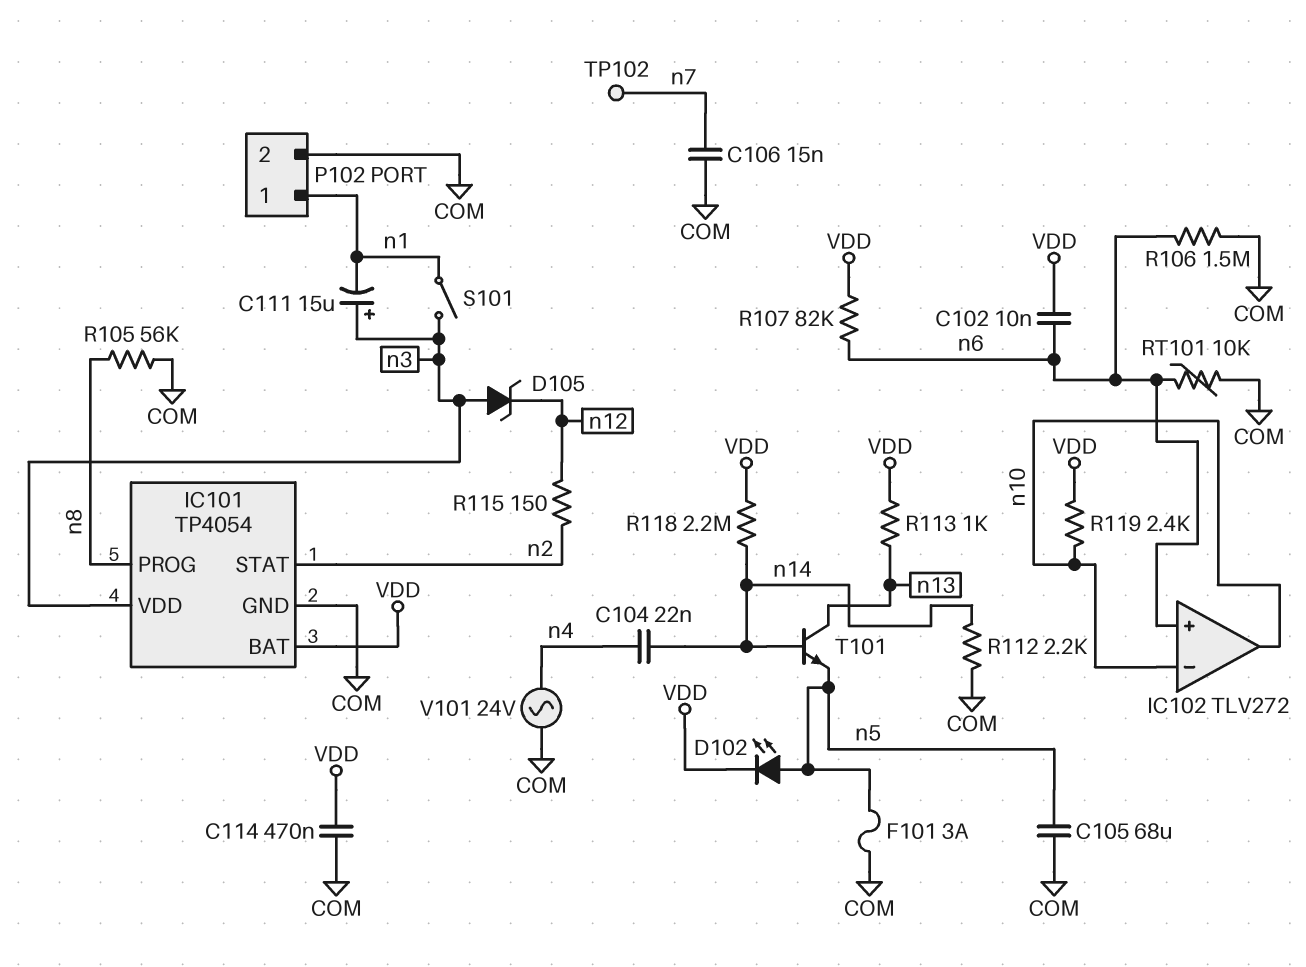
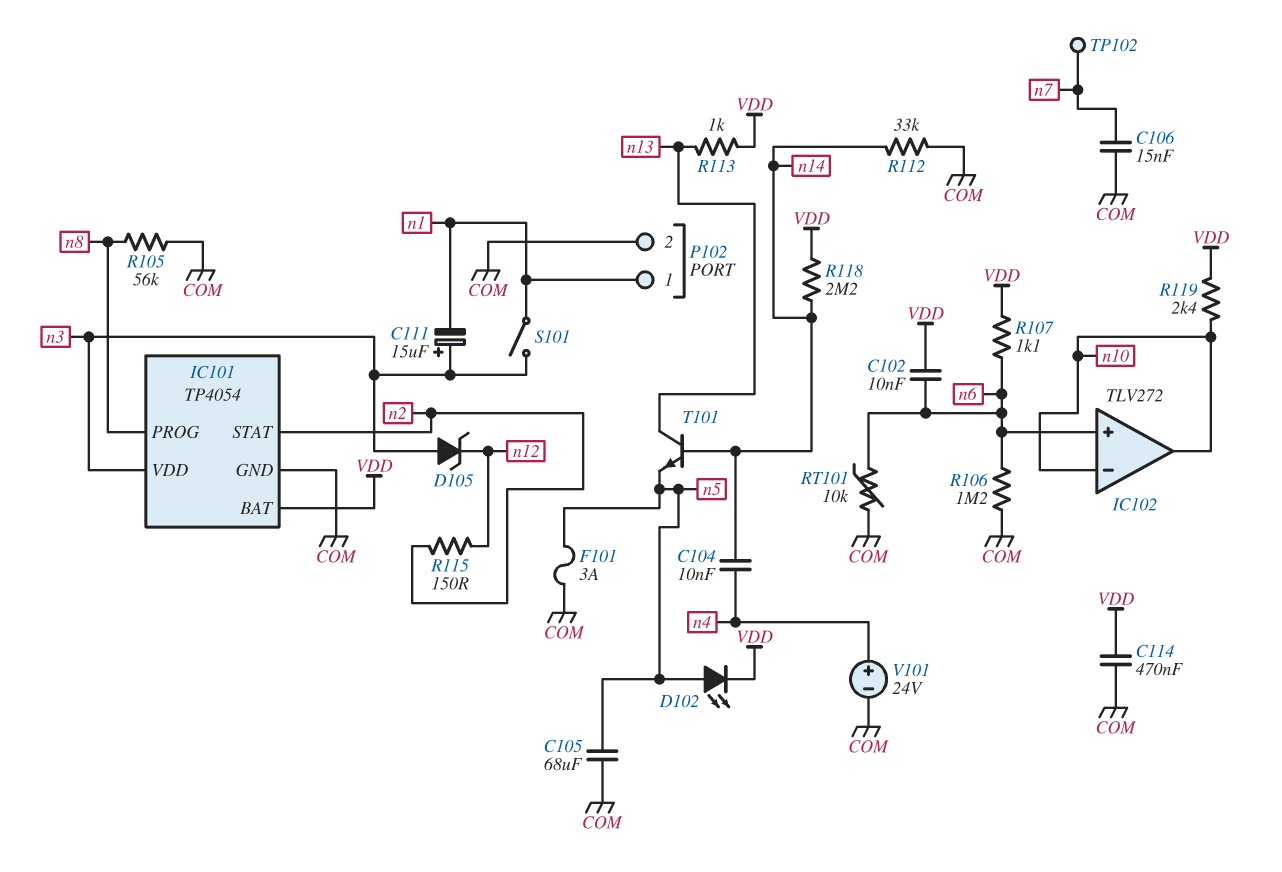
C104: 22nF (n4, n14) -> 10nF (n4, n14)
R106: 1.5M (COM, n6) -> 1.2M (COM, n6)
R107: 82k (VDD, n6) -> 1.1k (VDD, n6)
R112: 2.2k (COM, n14) -> 33k (COM, n14)
V101: AC 24V (COM, n4) -> 24V (plus n4, minus COM)

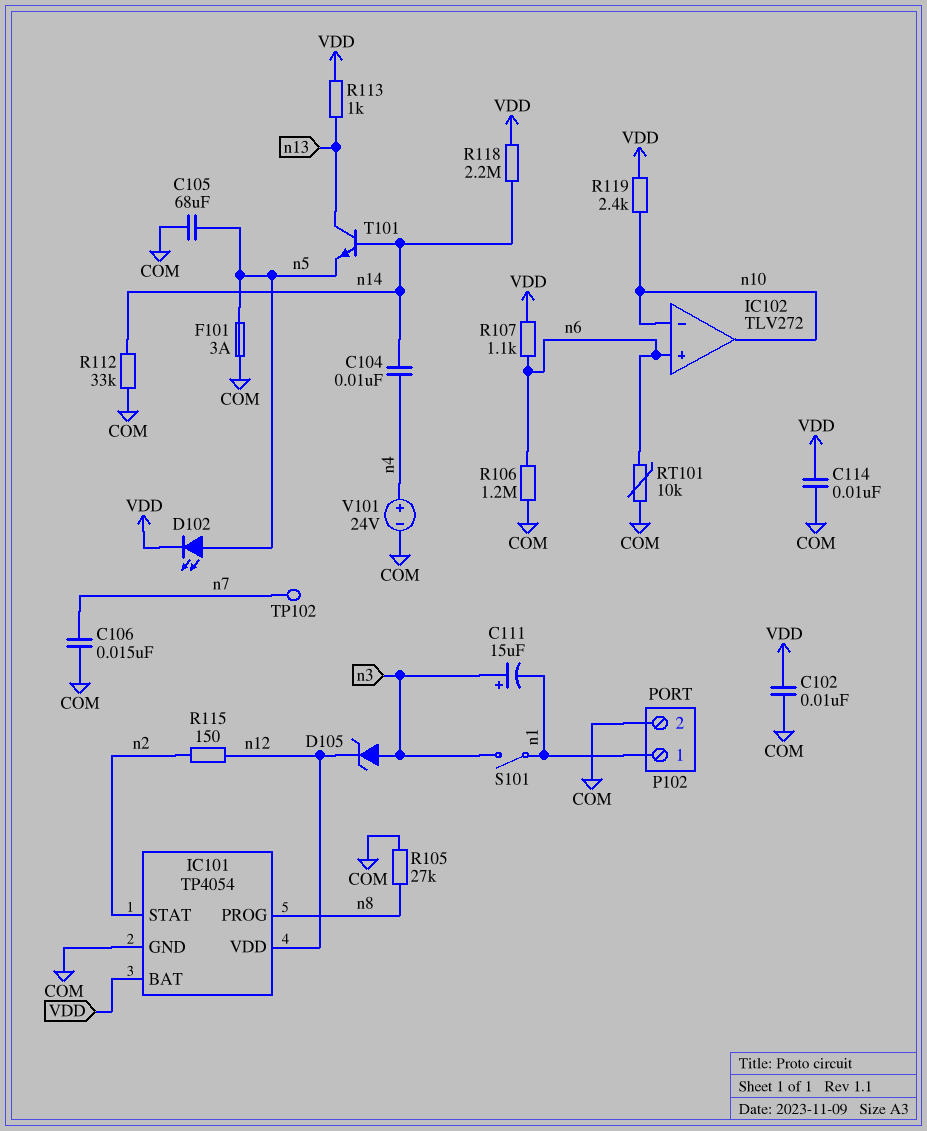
C102: 10nF (VDD, n6) -> 10nF (COM, VDD)
C114: 470nF (COM, VDD) -> 10nF (COM, VDD)
IC101 pin VDD: n3 -> n12
R105: 56k (COM, n8) -> 27k (COM, n8)

